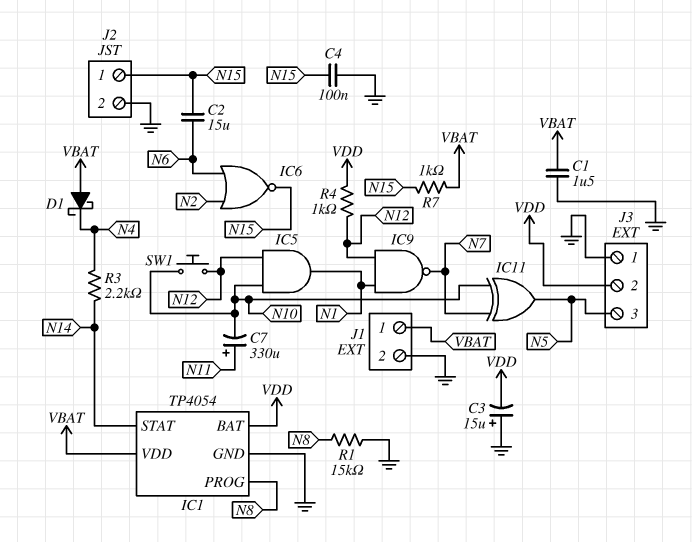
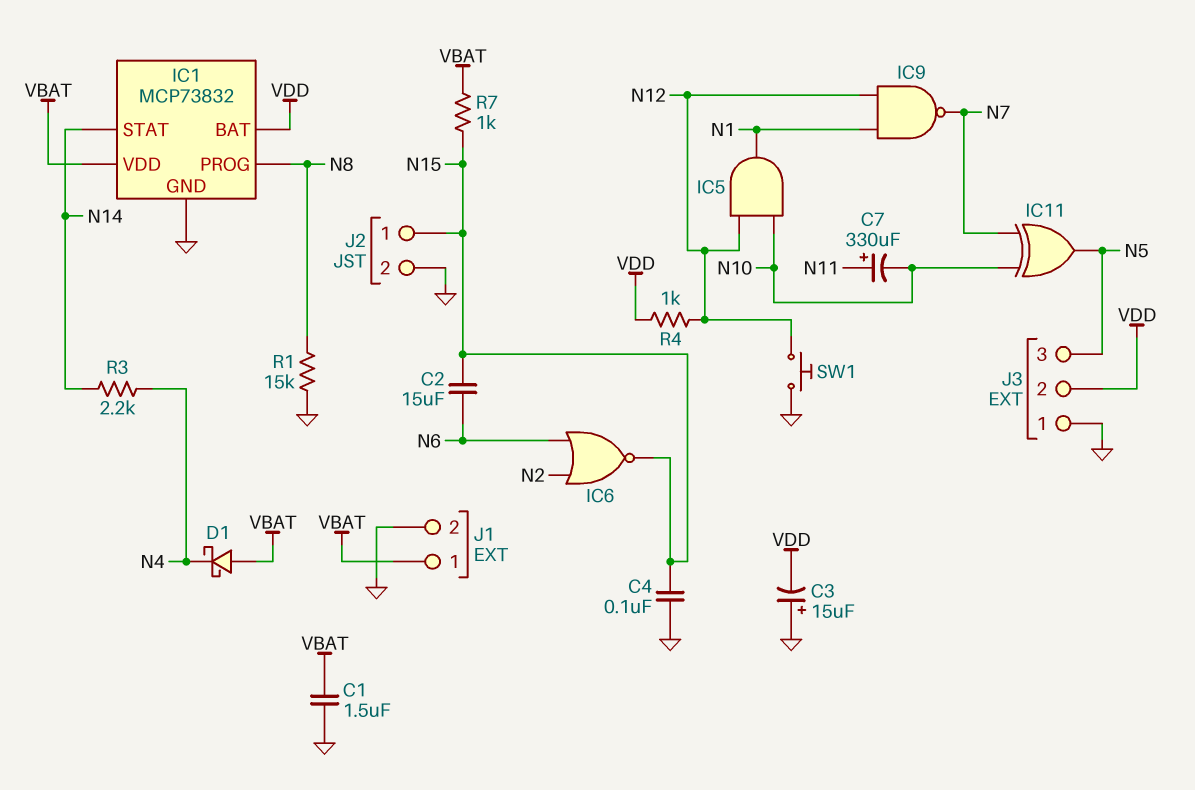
IC1: TP4054 -> MCP73832
SW1: button (N10, N12) -> button (GND, N12)

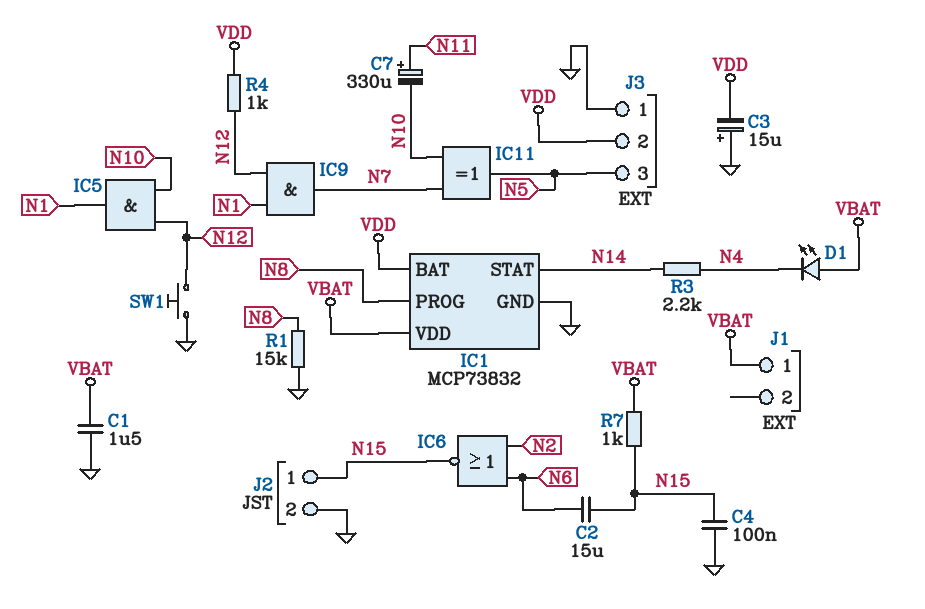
D1: schottky (A VBAT, K N4) -> LED (A VBAT, K N4)
IC9: NAND (in N1, in N12, out N7) -> AND (in N1, in N12, out N7)
J1 pin 2: GND -> none

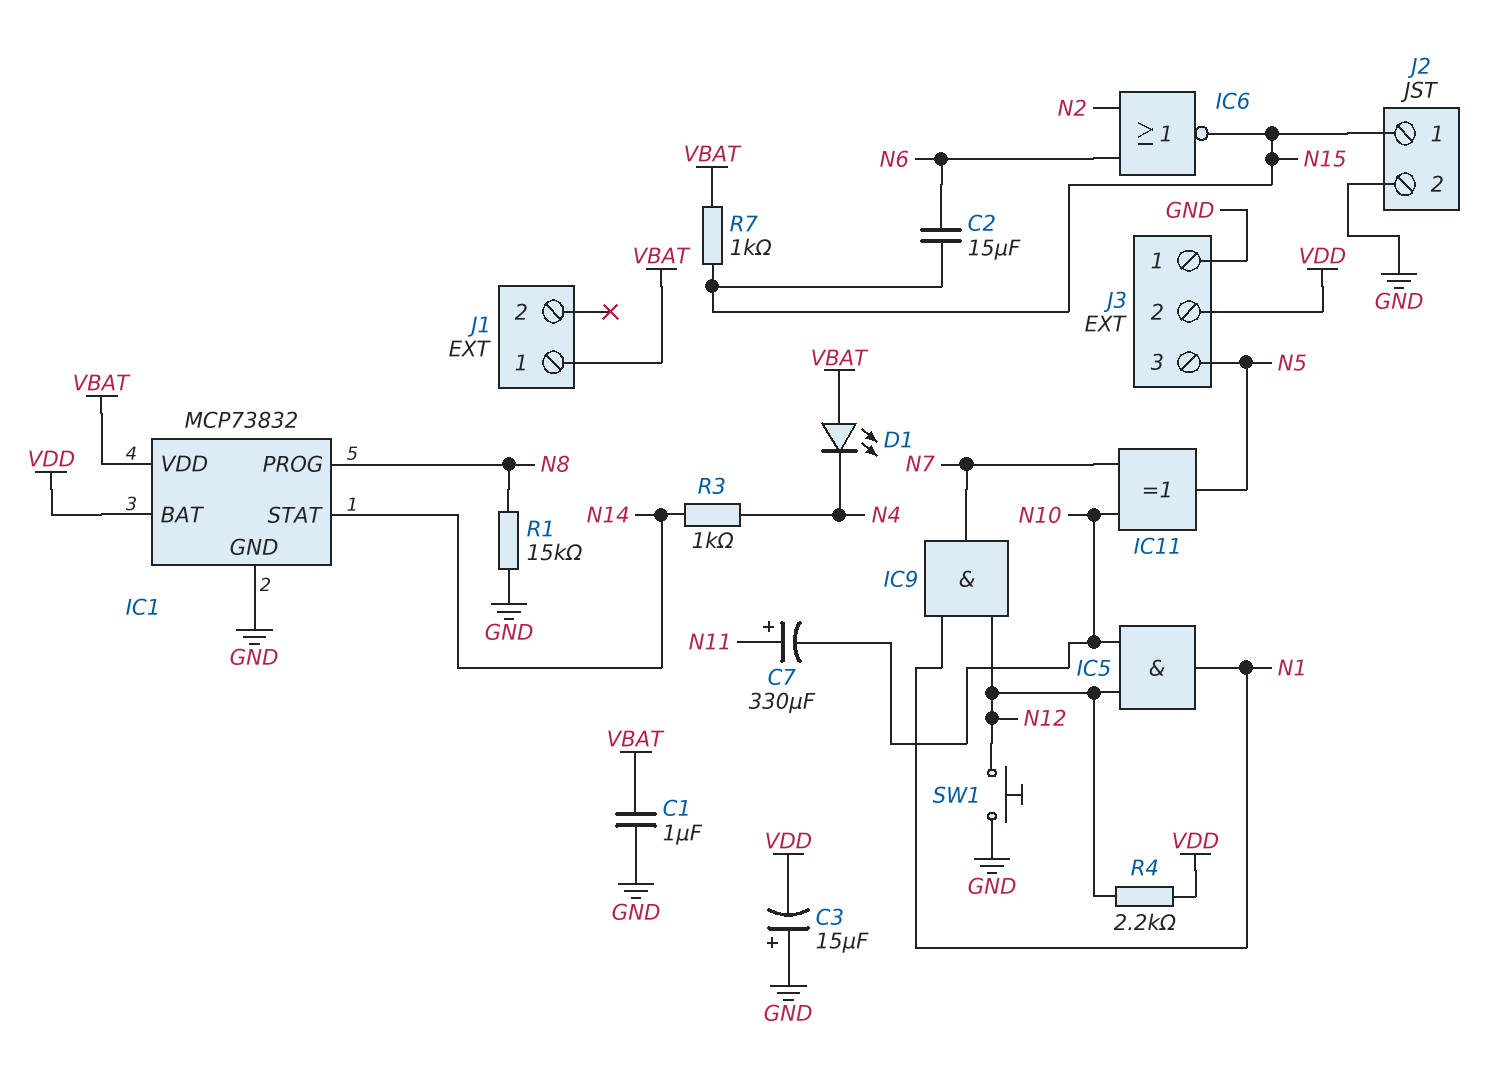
C1: 1.5uF (GND, VBAT) -> 1uF (GND, VBAT)
C4: 100nF (GND, N15) -> none
R3: 2.2k (N4, N14) -> 1k (N4, N14)
R4: 1k (N12, VDD) -> 2.2k (N12, VDD)

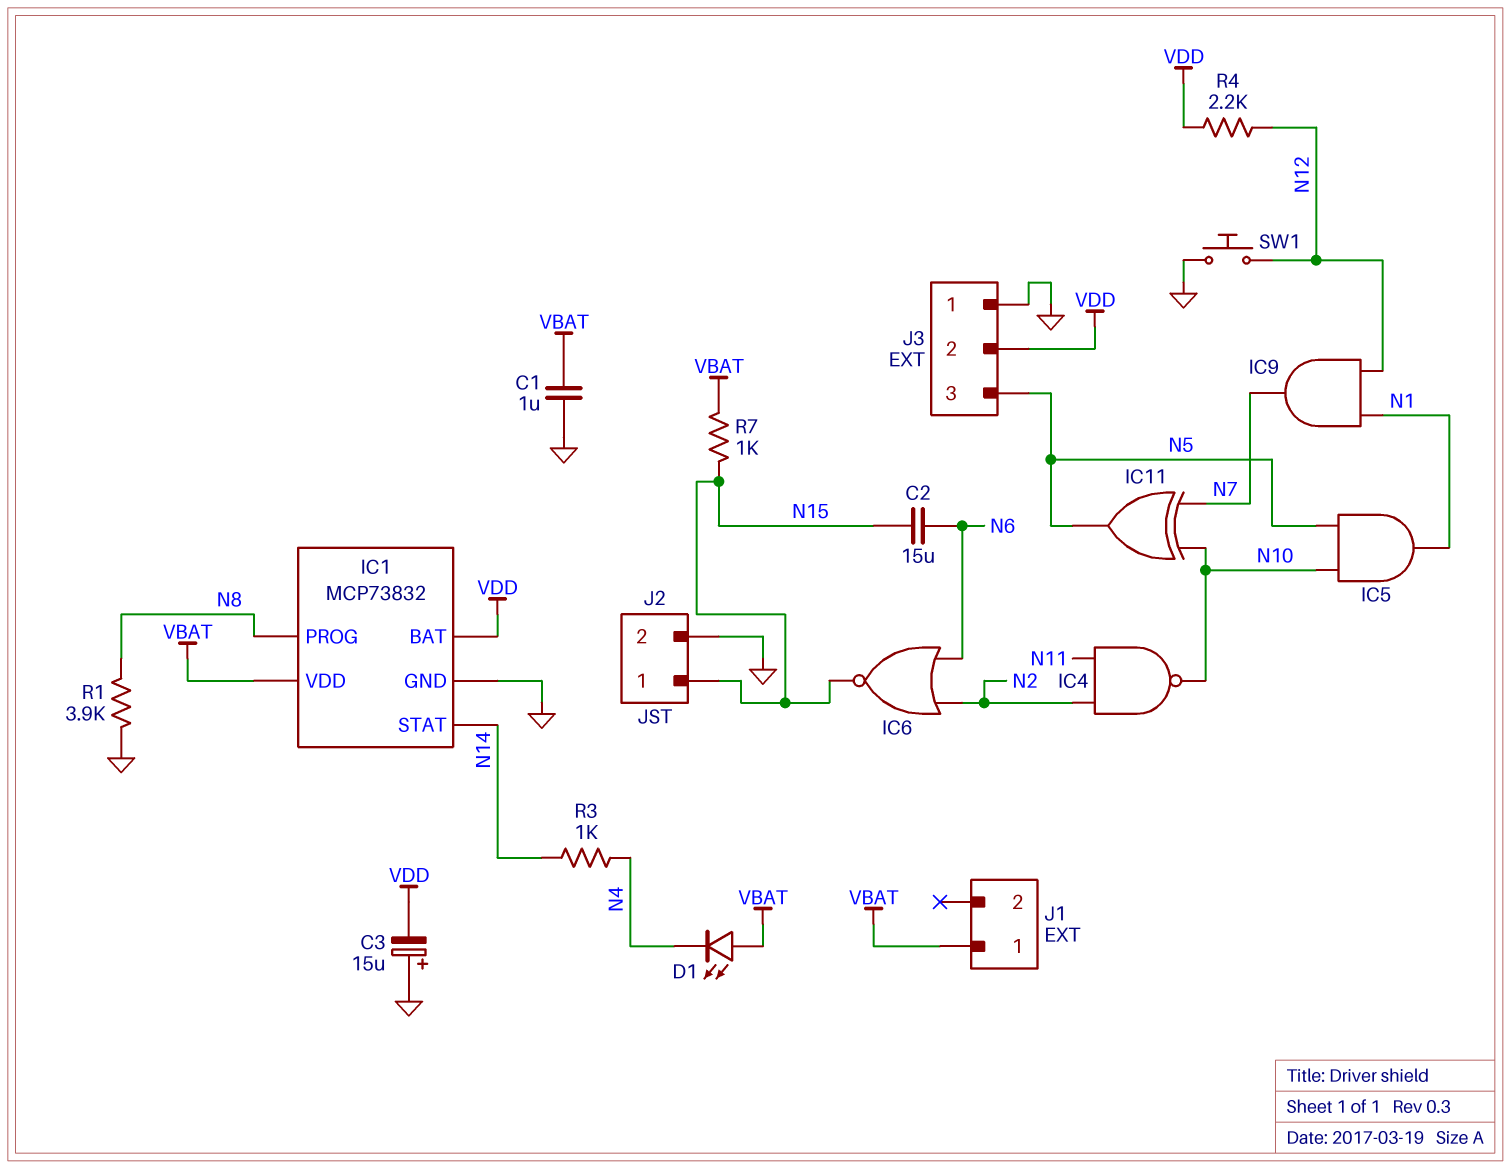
C7: 330uF (plus N11, minus N10) -> none
IC4: none -> NAND (in N2, in N11, out N10)
IC5: AND (in N10, in N12, out N1) -> AND (in N5, in N10, out N1)
R1: 15k (GND, N8) -> 3.9k (GND, N8)

